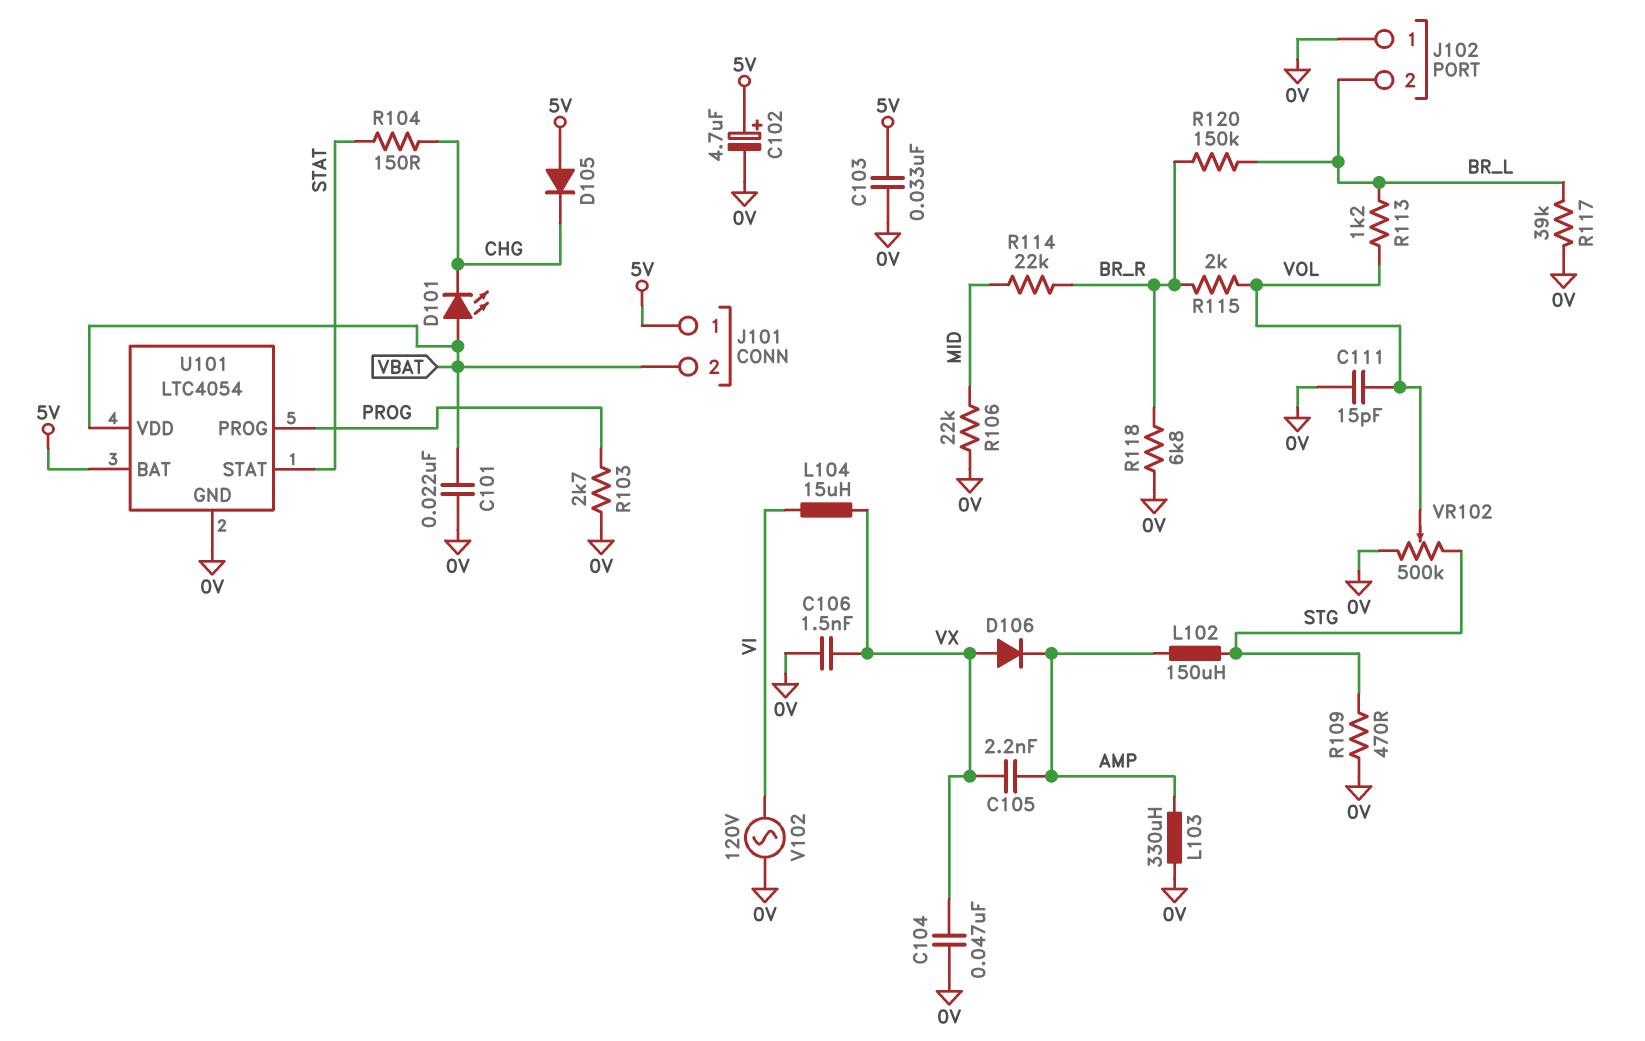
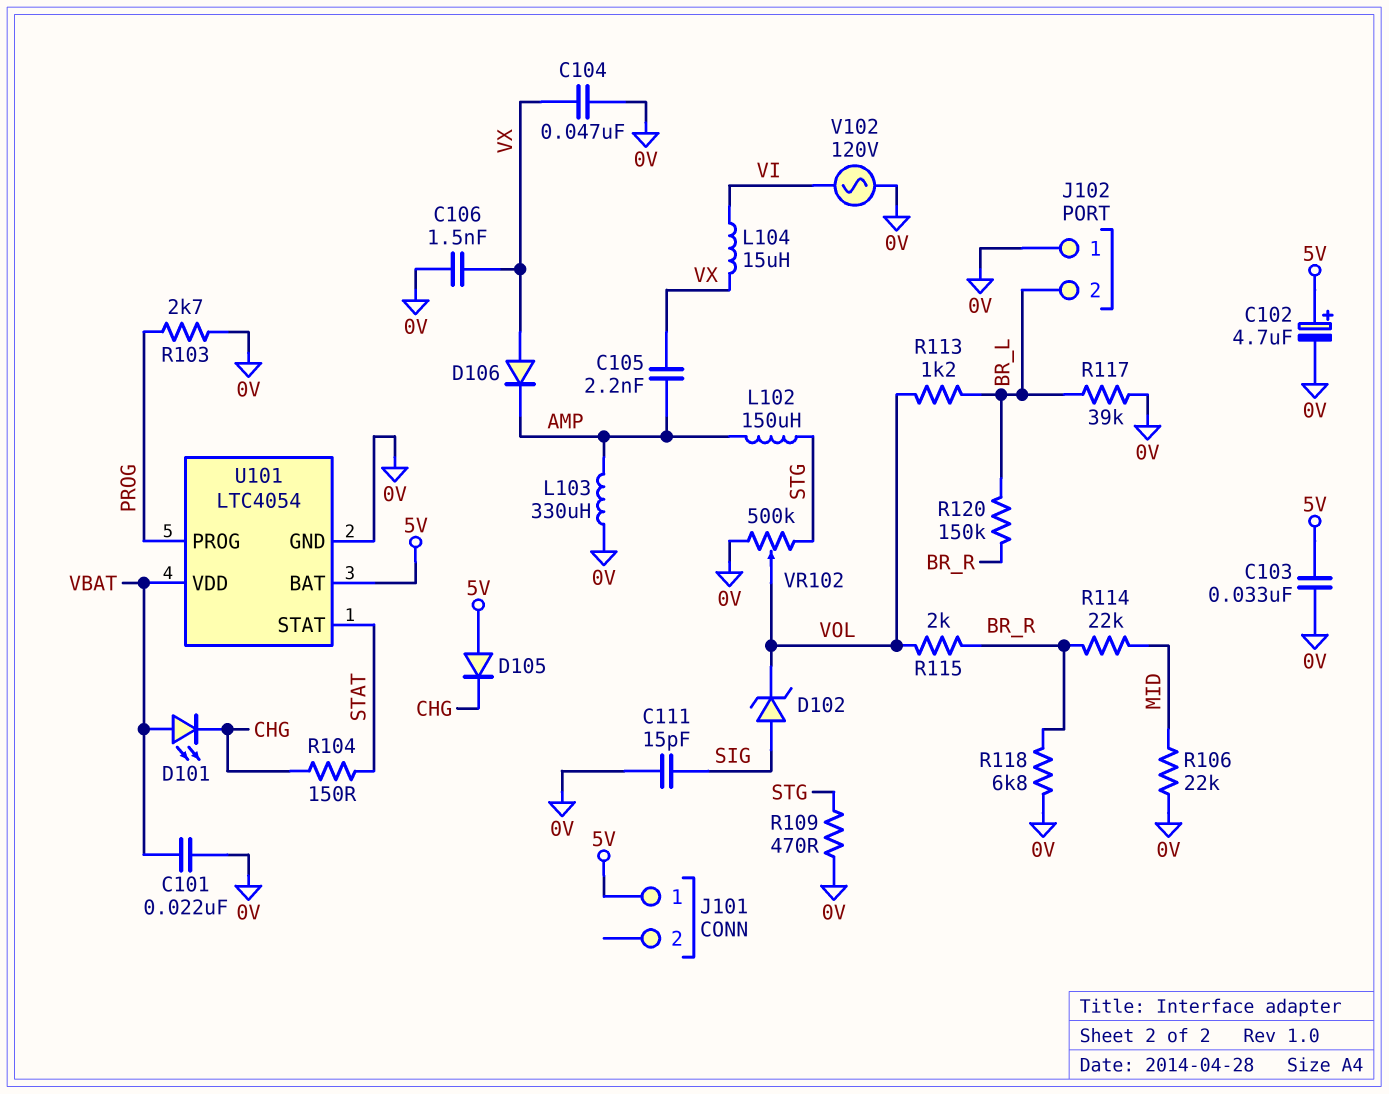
C111: 15pF (0V, VOL) -> 15pF (0V, SIG)
D102: none -> zener (A SIG, K VOL)
J101 pin 2: VBAT -> none

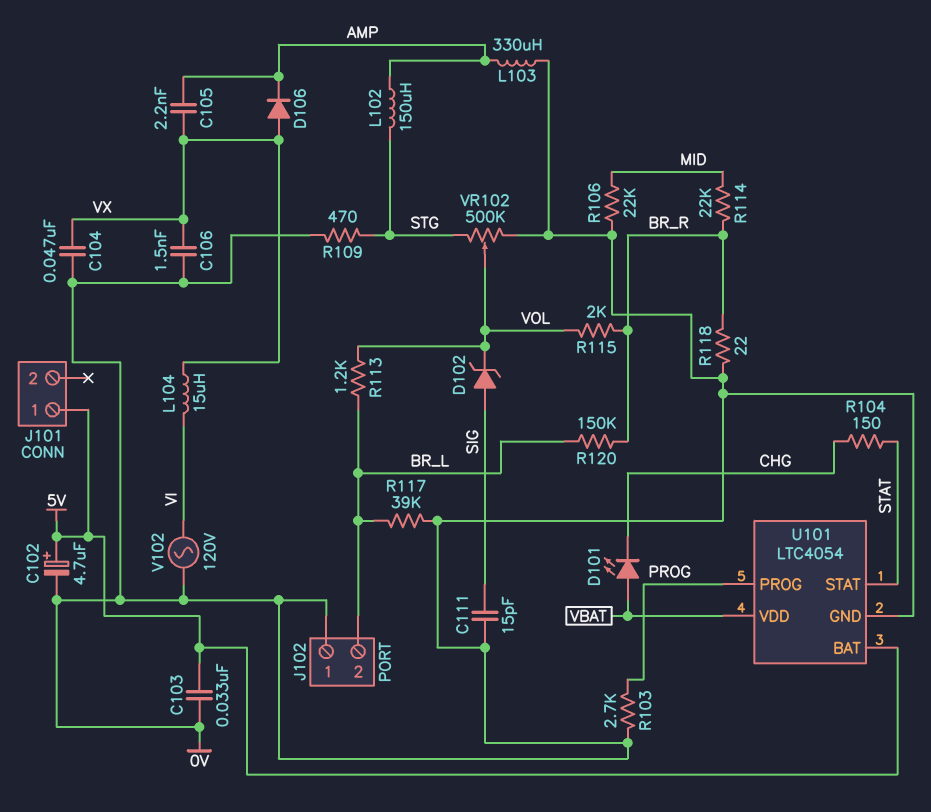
C101: 22nF (0V, VBAT) -> none
D105: diode (A 5V, K CHG) -> none
R118: 6.8k (0V, BR_R) -> 22 (0V, BR_R)

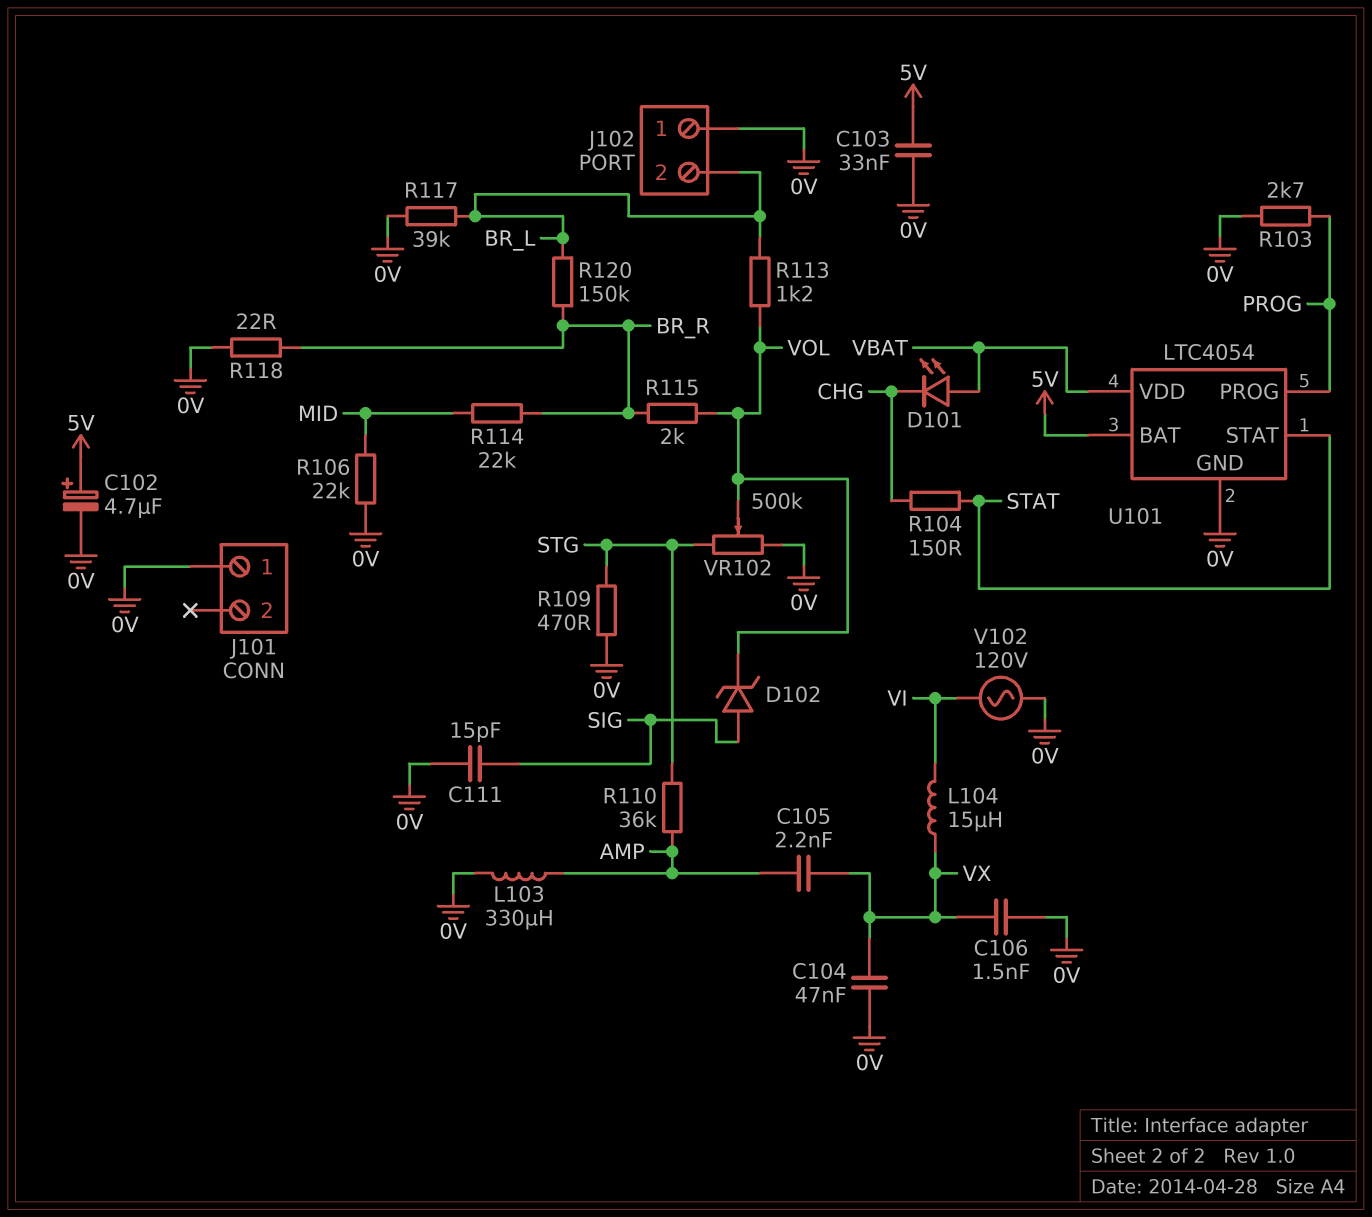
D106: diode (A VX, K AMP) -> none
J101 pin 1: 5V -> 0V
L102: 150uH (AMP, STG) -> none
R110: none -> 36k (AMP, STG)

